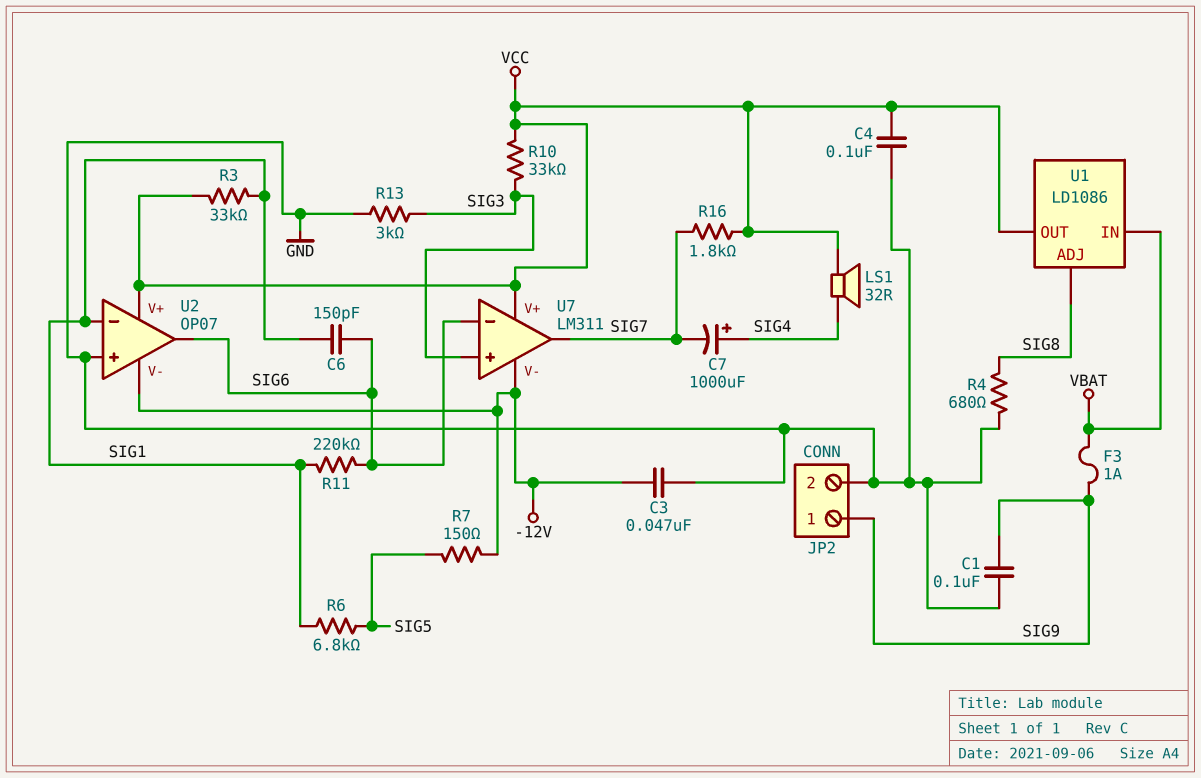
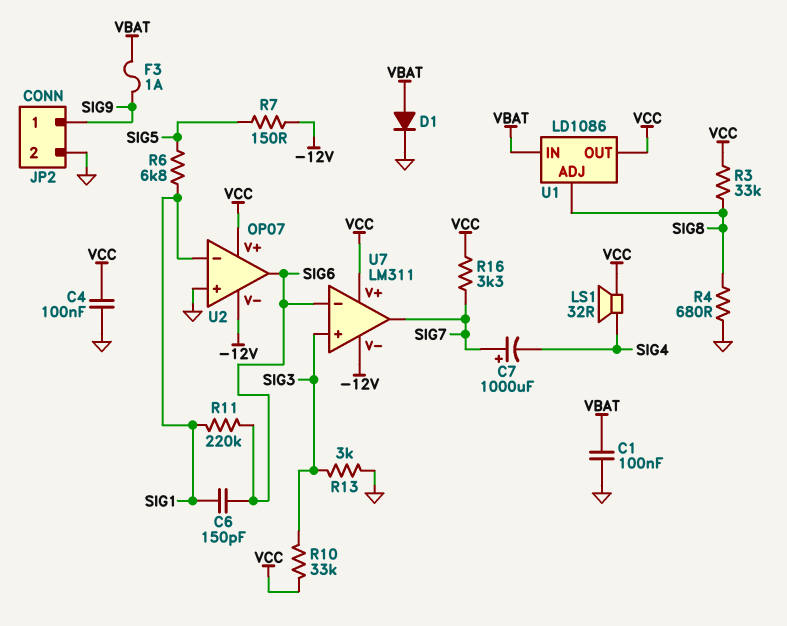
C1: 100nF (GND, SIG9) -> 100nF (GND, VBAT)
C3: 47nF (-12V, GND) -> none
C7: 1000uF (plus SIG4, minus SIG7) -> 1000uF (plus SIG7, minus SIG4)
D1: none -> diode (A VBAT, K GND)
R3: 33k (SIG1, VCC) -> 33k (SIG8, VCC)
R16: 1.8k (SIG7, VCC) -> 3.3k (SIG7, VCC)

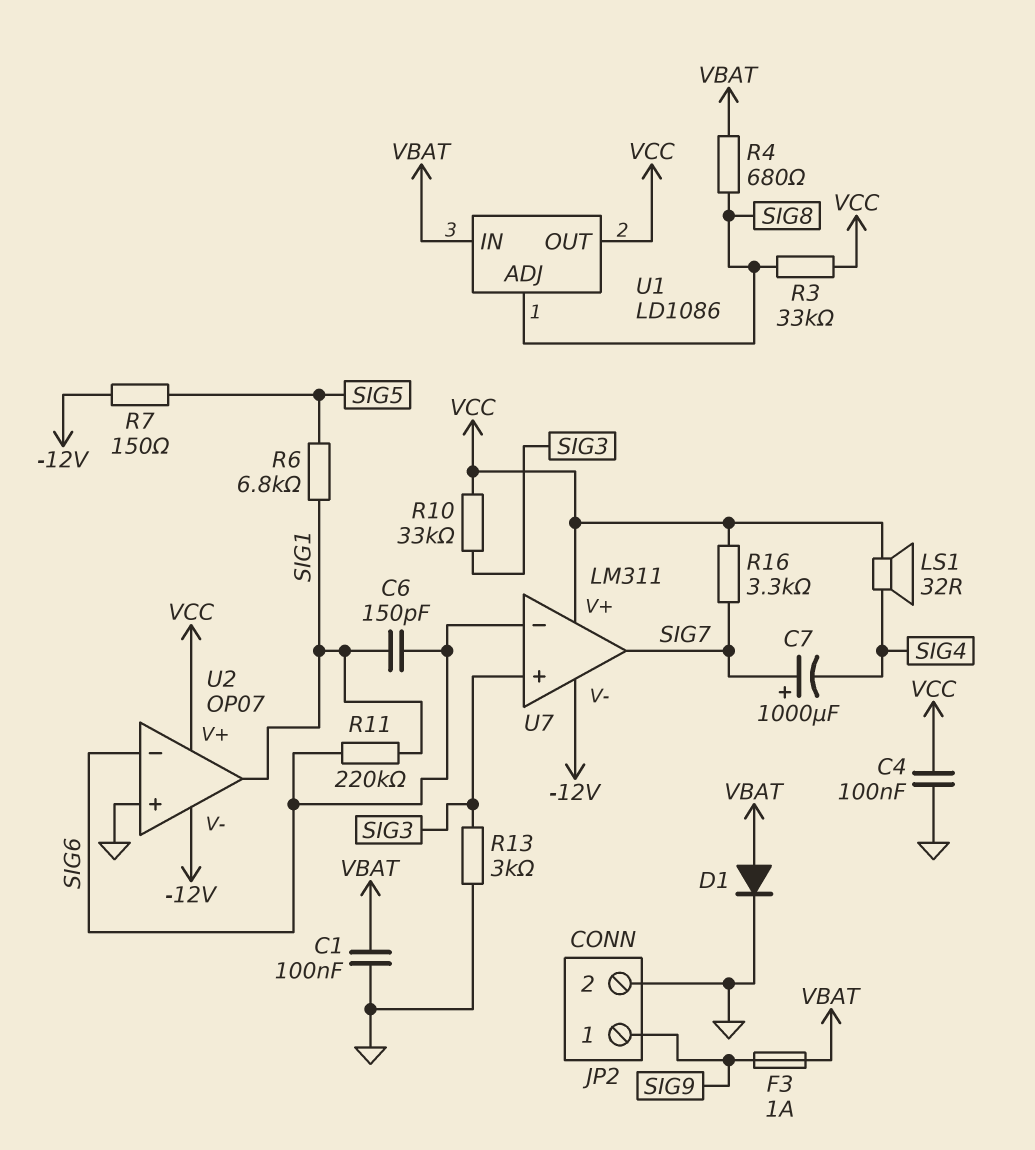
R4: 680 (GND, SIG8) -> 680 (SIG8, VBAT)
U2 pin in-: SIG1 -> SIG6
U2 pin out: SIG6 -> SIG1

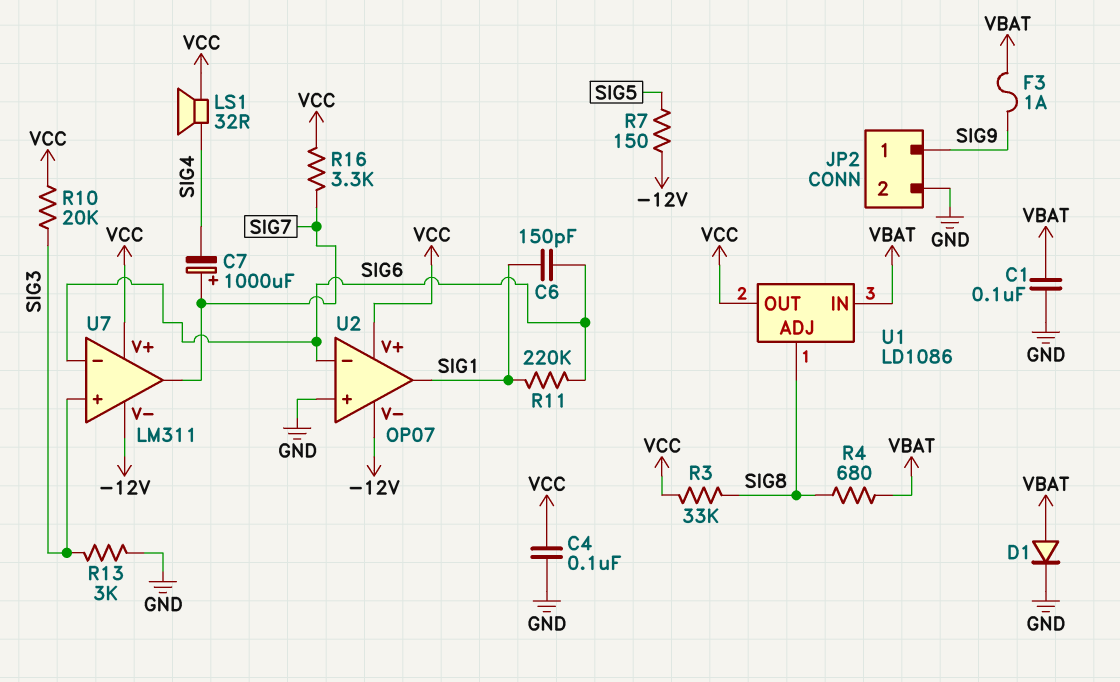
R6: 6.8k (SIG1, SIG5) -> none
R10: 33k (SIG3, VCC) -> 20k (SIG3, VCC)

